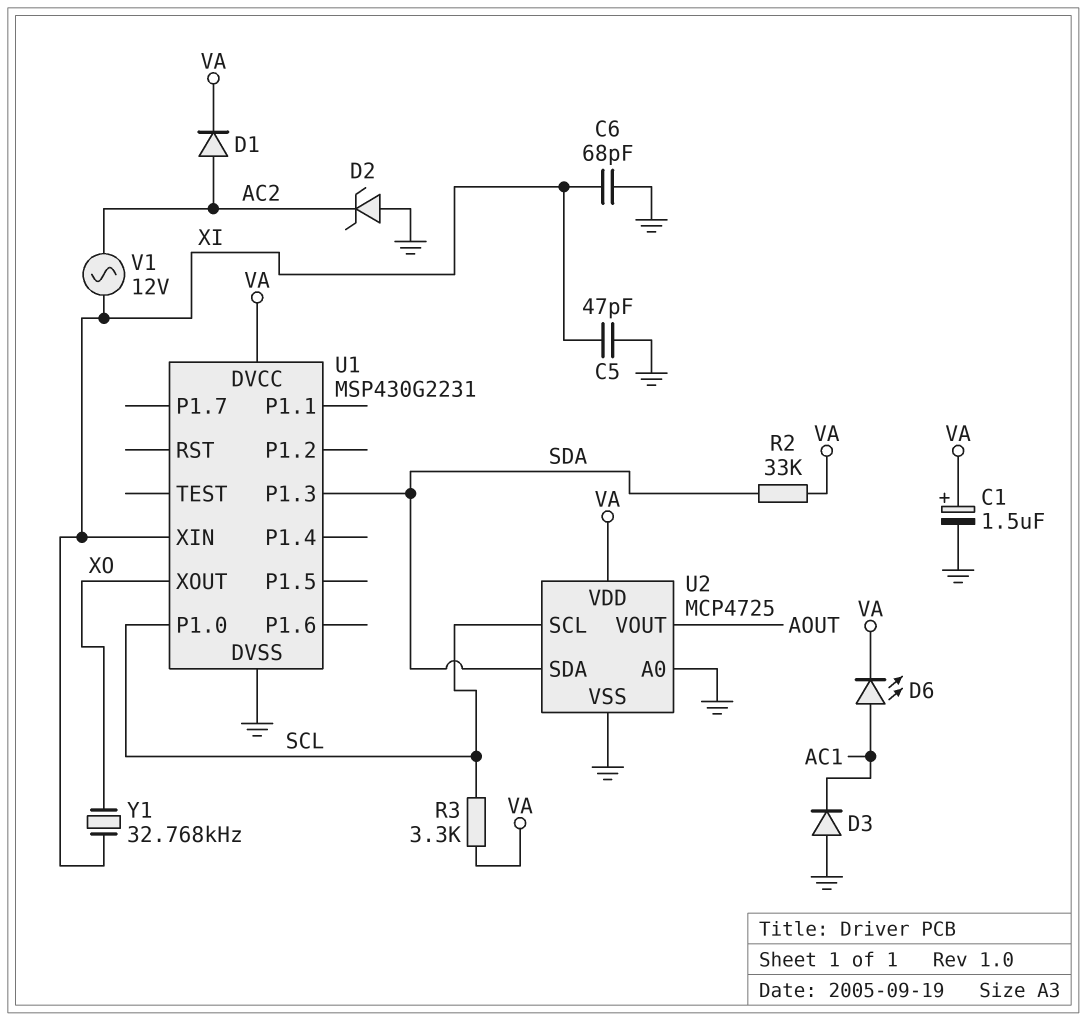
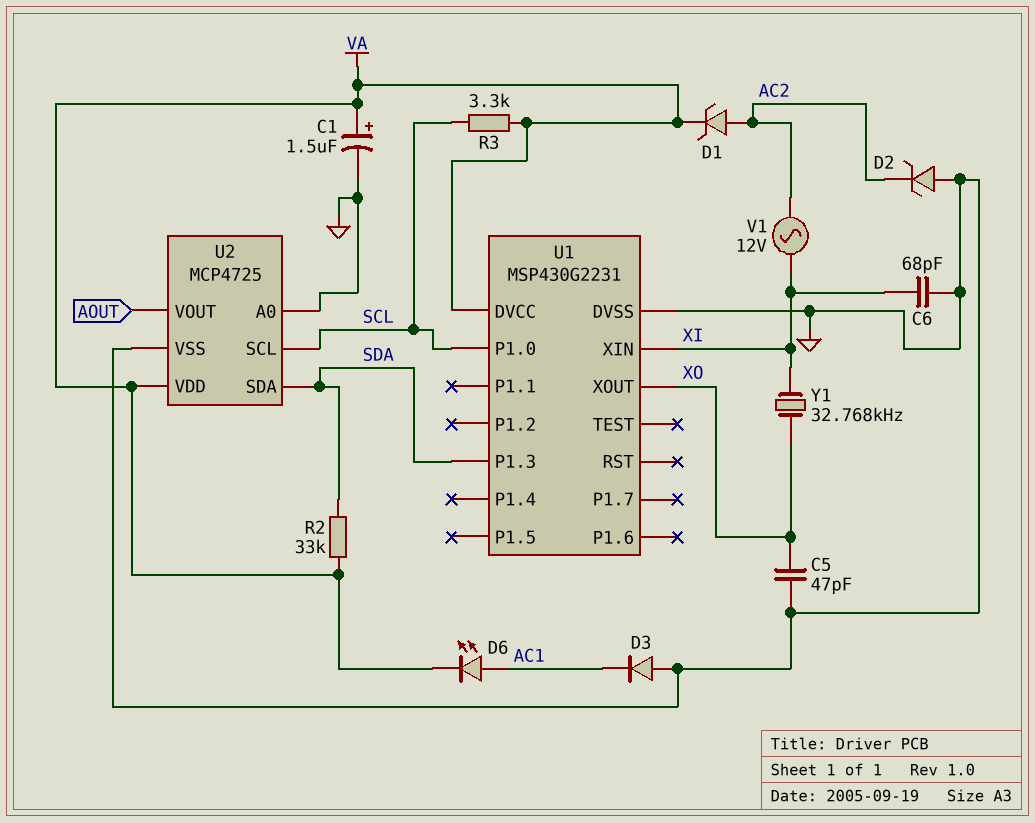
C5: 47pF (GND, XI) -> 47pF (GND, XO)
D1: diode (A AC2, K VA) -> zener (A AC2, K VA)

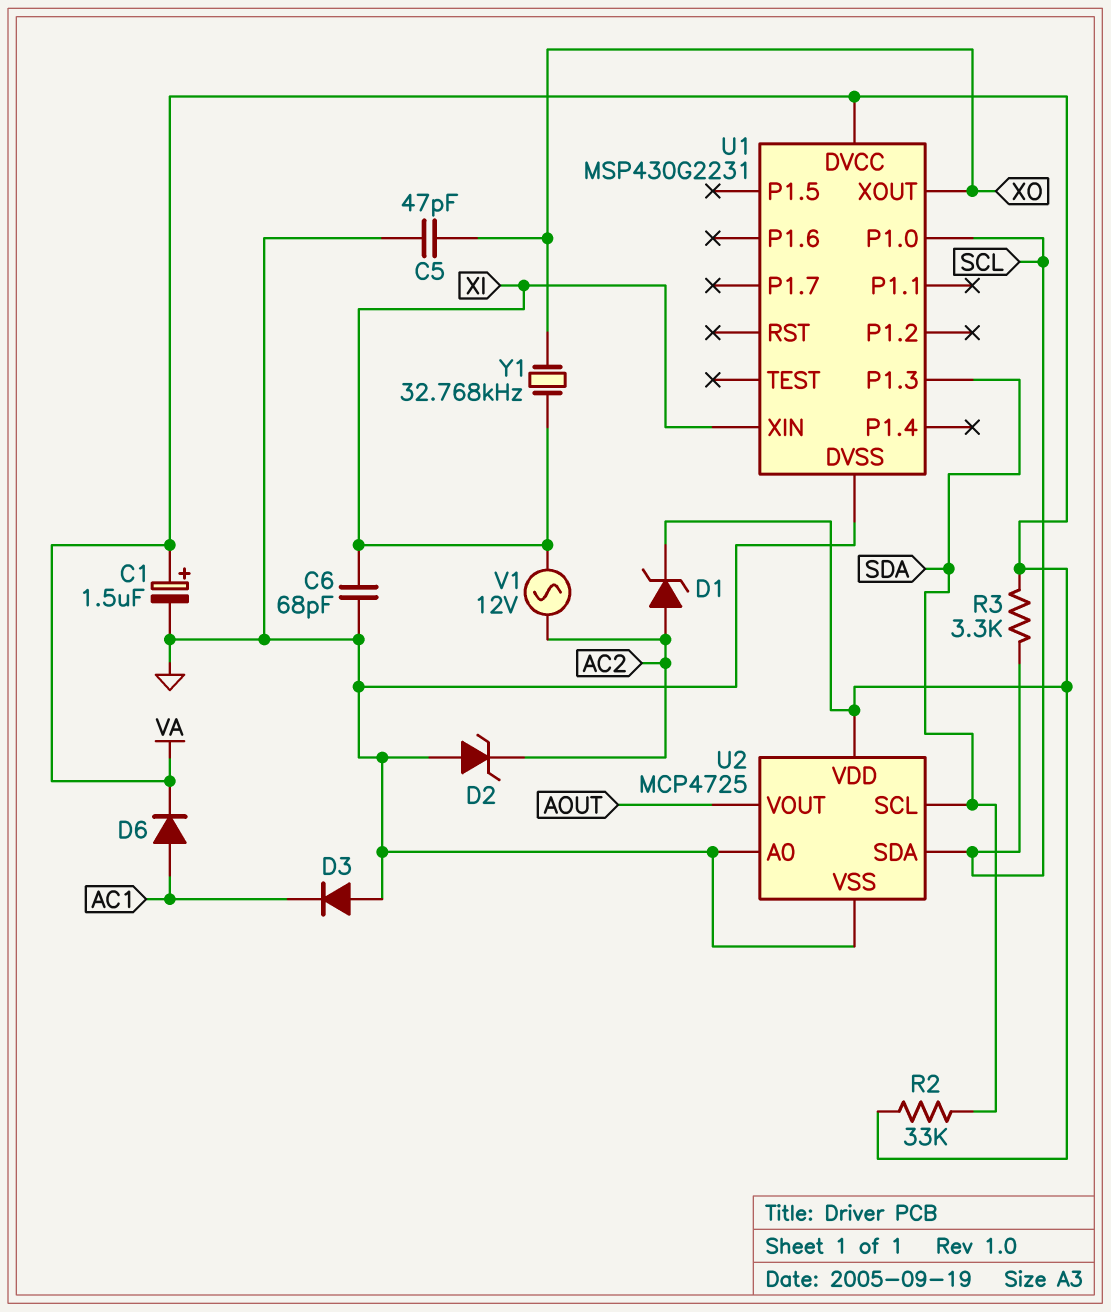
D6: LED (A AC1, K VA) -> diode (A AC1, K VA)
U2 pin SCL: SCL -> SDA
U2 pin SDA: SDA -> SCL

